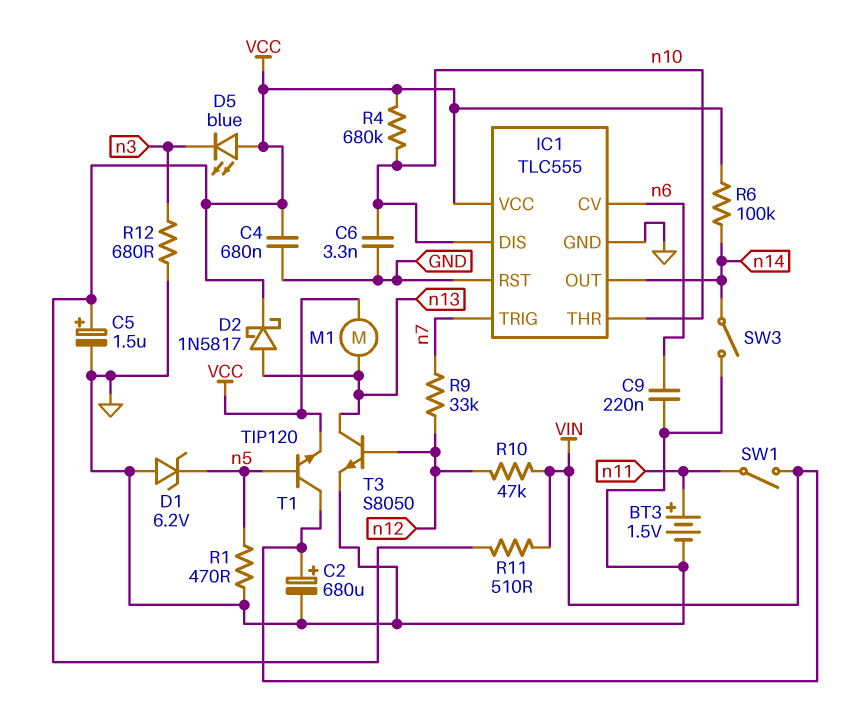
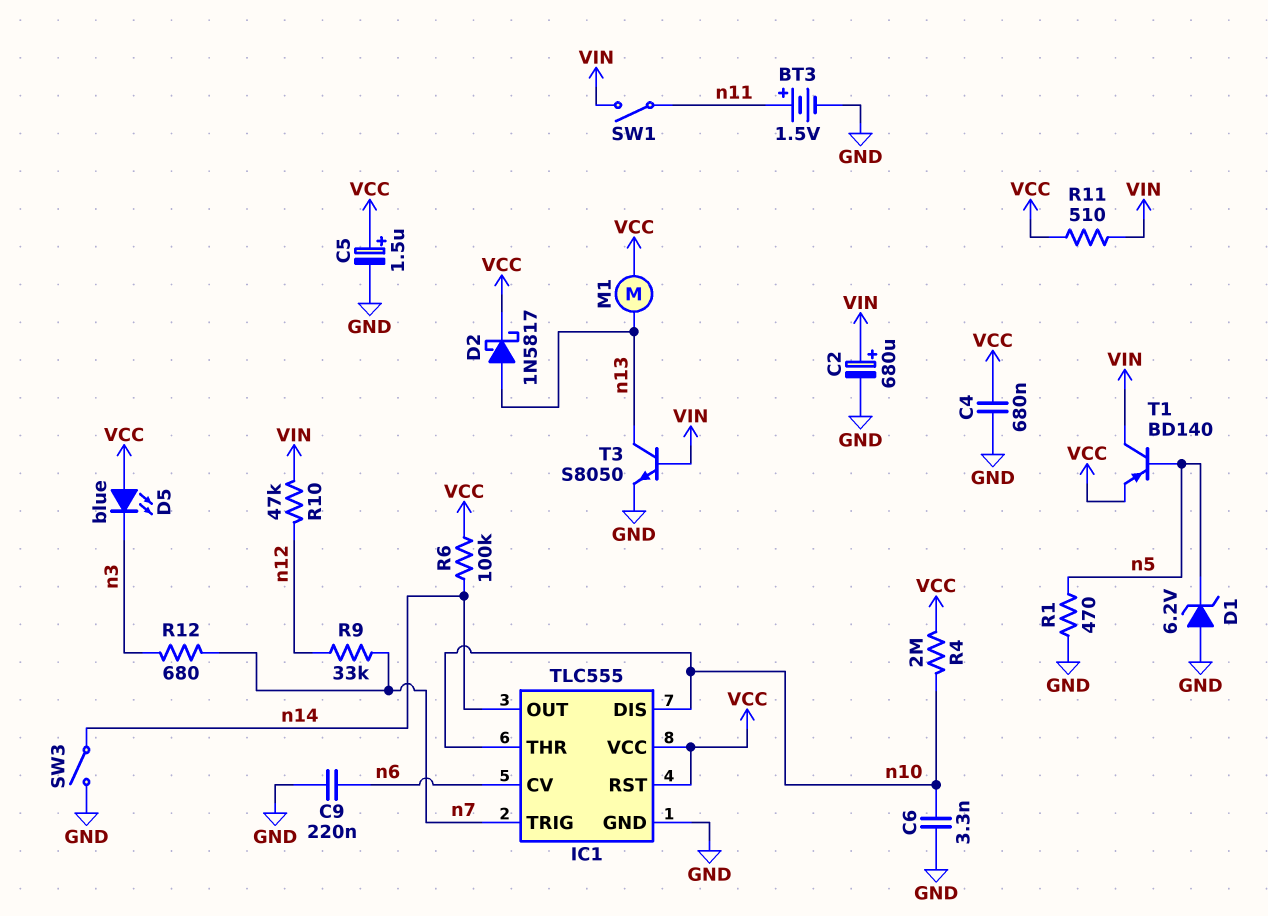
IC1 pin RST: GND -> VCC
R4: 680k (VCC, n10) -> 2M (VCC, n10)
R12: 680 (GND, n3) -> 680 (n3, n7)
T1: NPN TIP120 (B n5, C VIN, E VCC) -> PNP BD140 (B n5, C VIN, E VCC)
T3: NPN S8050 (B n12, C n13, E GND) -> NPN S8050 (B VIN, C n13, E GND)

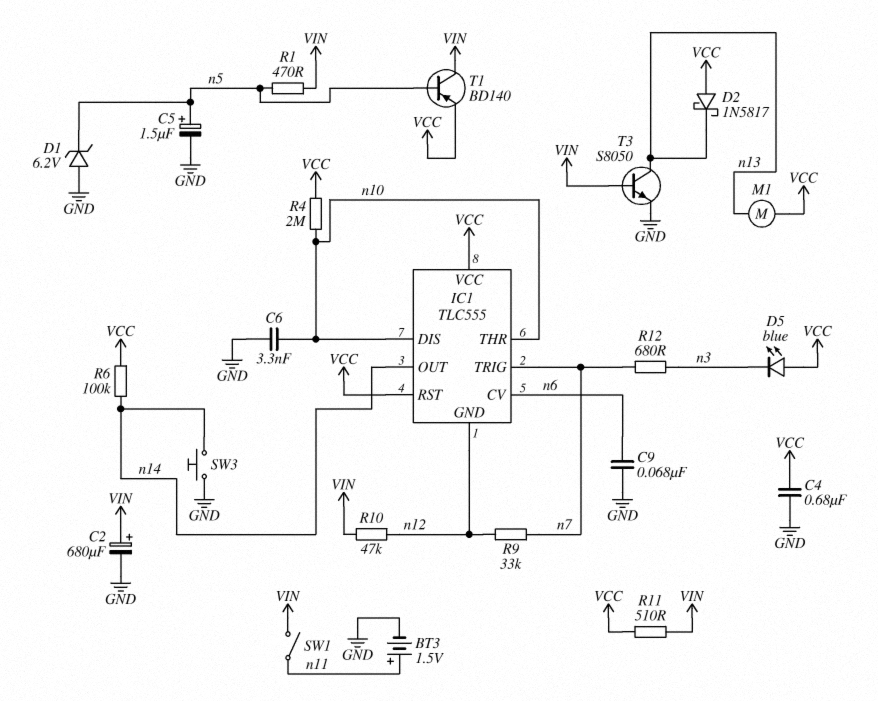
C5: 1.5uF (plus VCC, minus GND) -> 1.5uF (plus n5, minus GND)
C9: 220nF (GND, n6) -> 68nF (GND, n6)
D2: schottky 1N5817 (A n13, K VCC) -> schottky 1N5817 (A VCC, K n13)
IC1 pin GND: GND -> n12
R1: 470 (GND, n5) -> 470 (VIN, n5)
SW3: switch (GND, n14) -> button (GND, n14)

